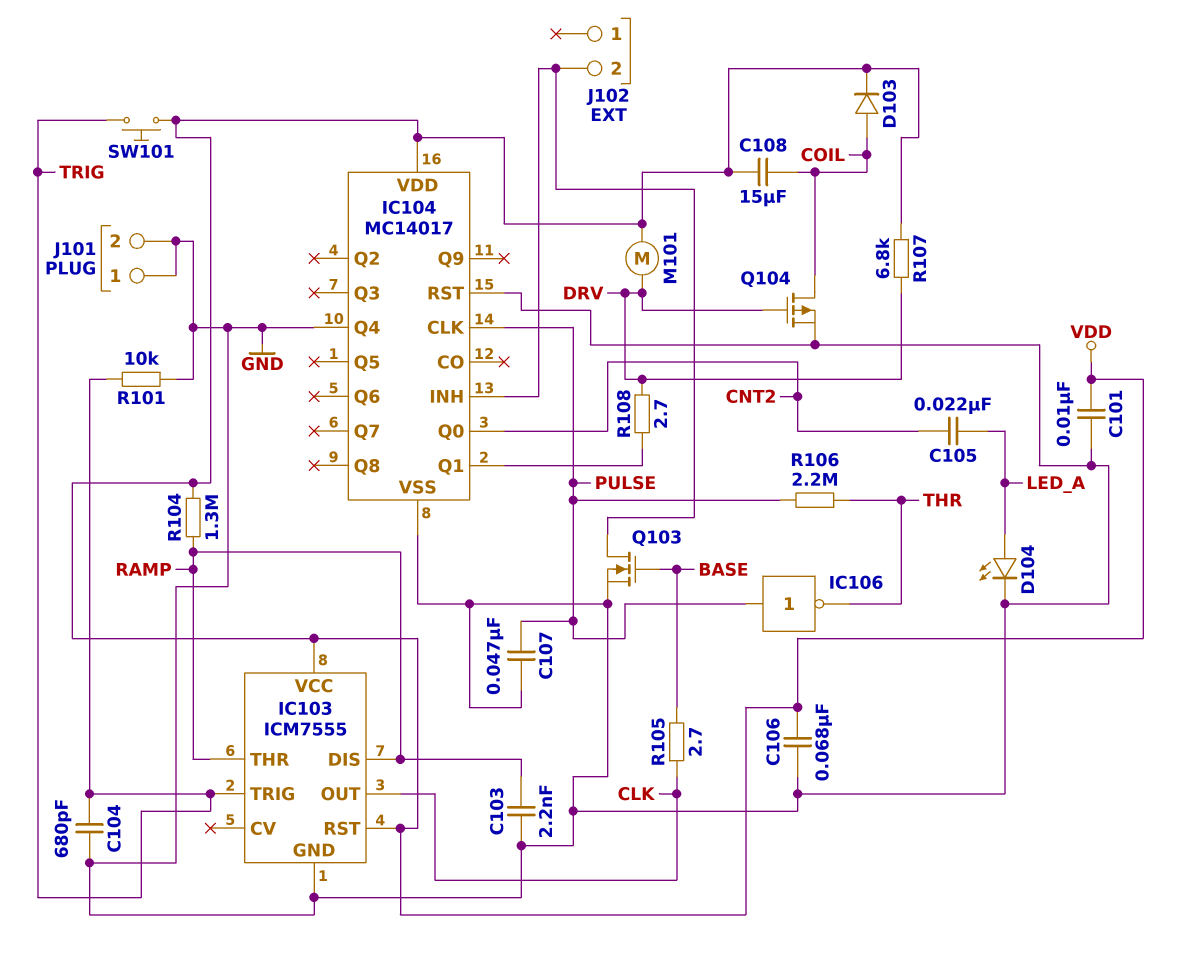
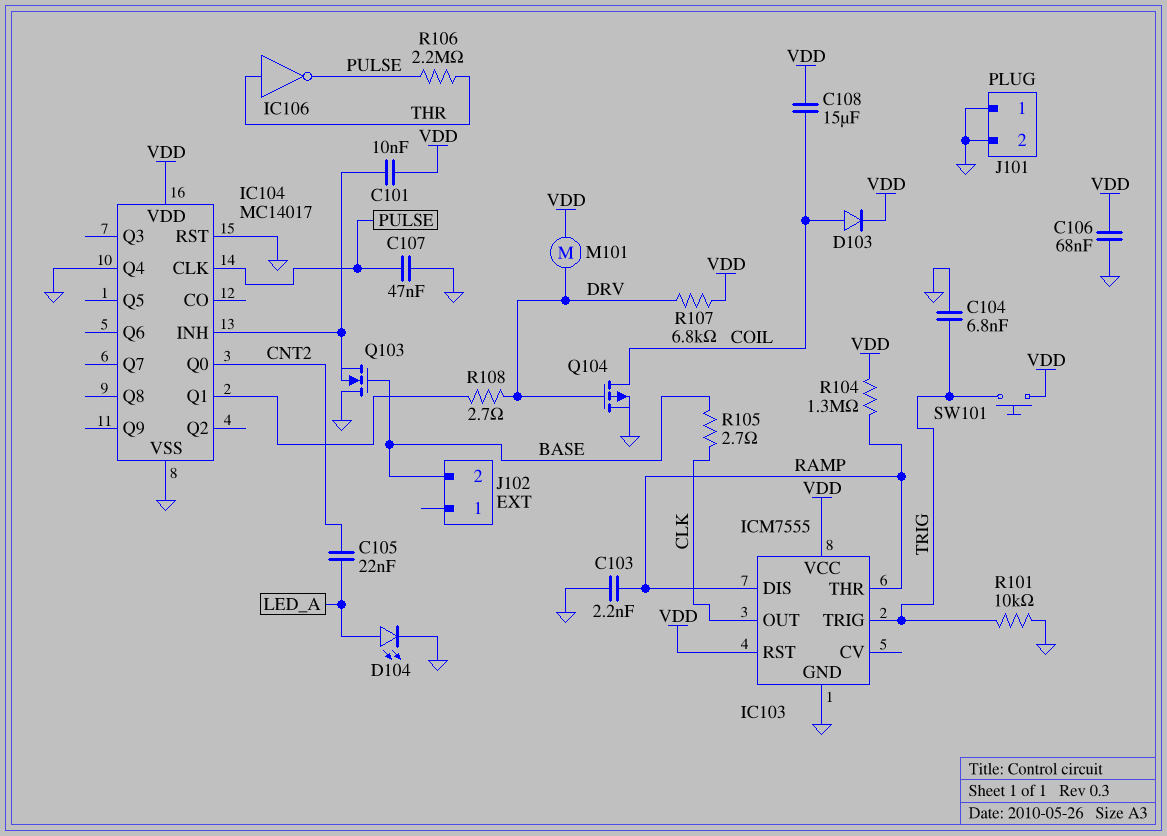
C101: 10nF (GND, VDD) -> 10nF (IC104/INH, VDD)
C104: 680pF (GND, TRIG) -> 6.8nF (GND, TRIG)
IC106: NOT (in PULSE, out THR) -> NOT (in THR, out PULSE)
J102 pin 2: IC104/INH -> BASE
Q103: NMOS (G BASE, D IC104/INH, S GND) -> NMOS (G BASE, D GND, S IC104/INH)

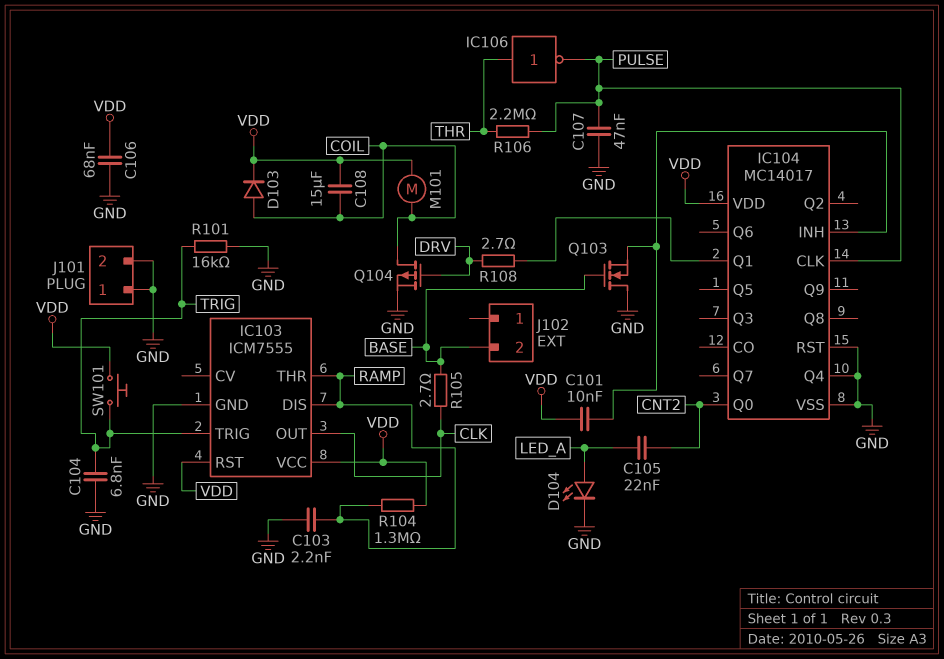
M101: motor (DRV, VDD) -> motor (COIL, VDD)
R101: 10k (GND, TRIG) -> 16k (GND, TRIG)
R107: 6.8k (DRV, VDD) -> none

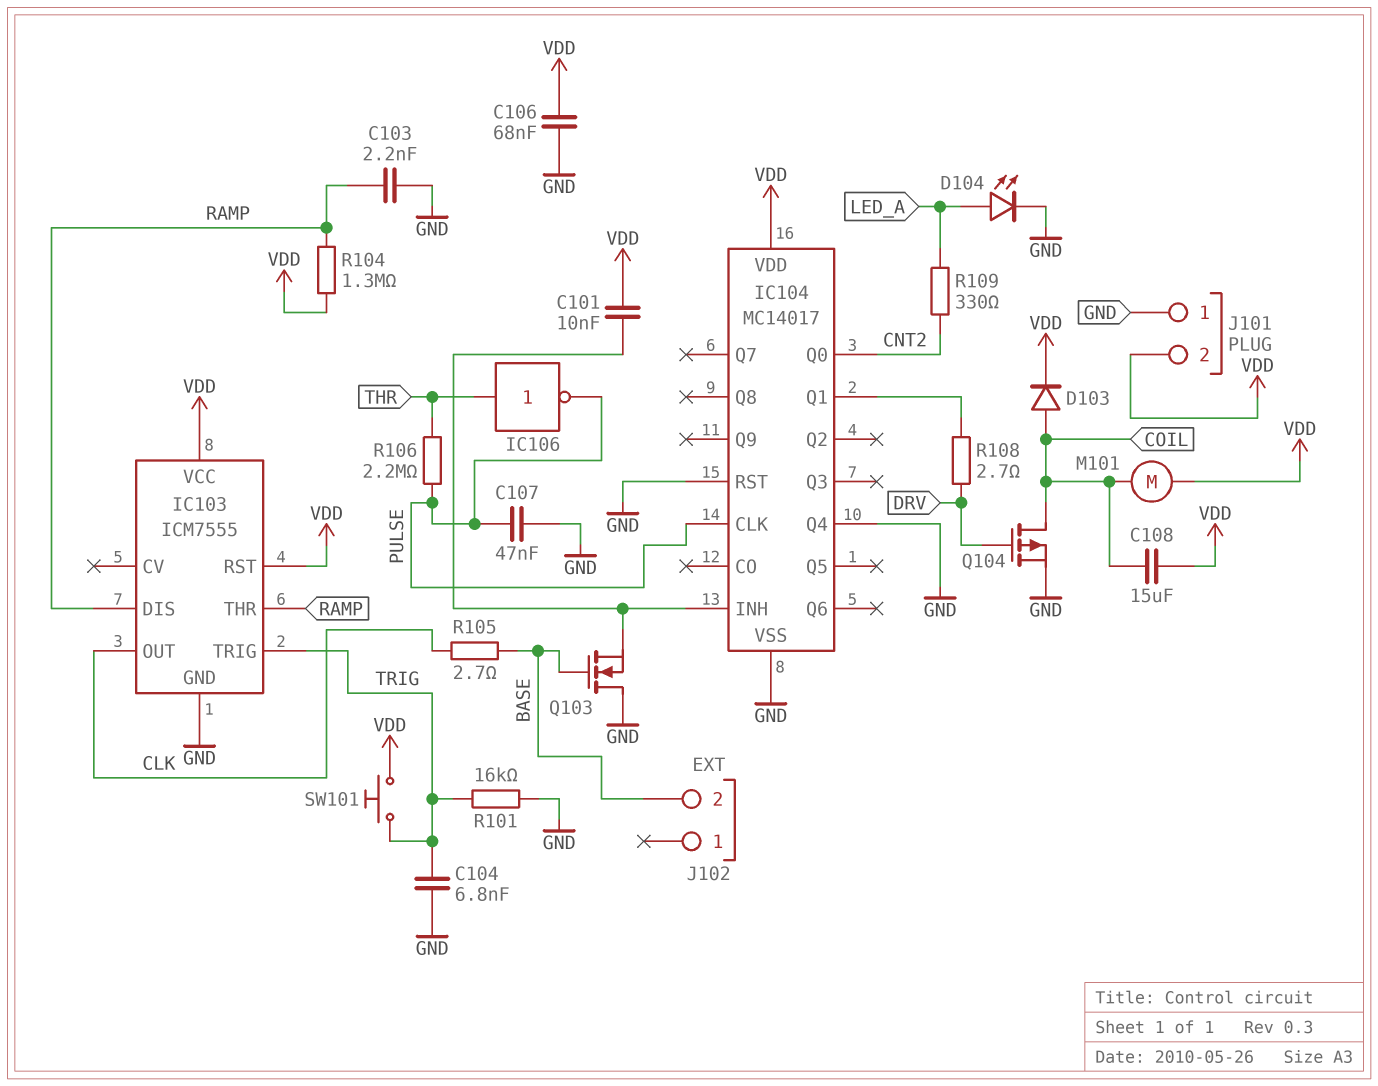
C105: 22nF (CNT2, LED_A) -> none
J101 pin 2: GND -> VDD
R109: none -> 330 (CNT2, LED_A)

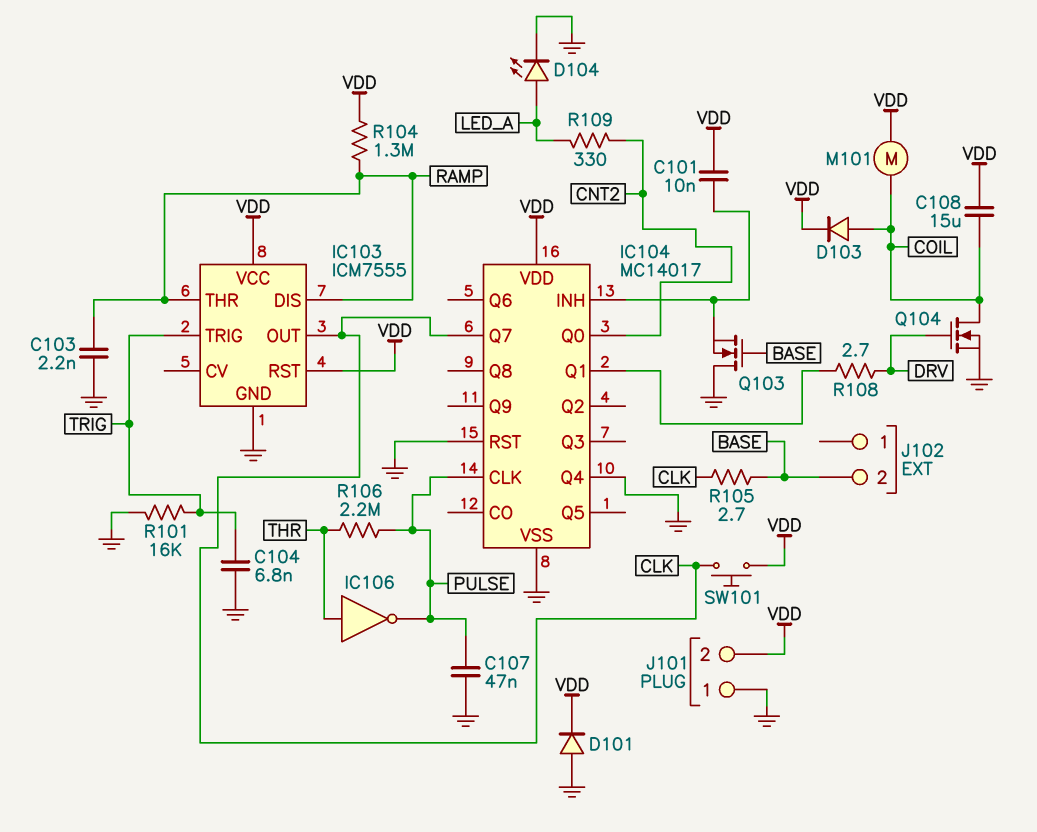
C106: 68nF (GND, VDD) -> none
D101: none -> diode (A GND, K VDD)
IC104 pin Q7: none -> CLK
Q104: PMOS (G DRV, D COIL, S GND) -> NMOS (G DRV, D COIL, S GND)
SW101: button (TRIG, VDD) -> button (CLK, VDD)

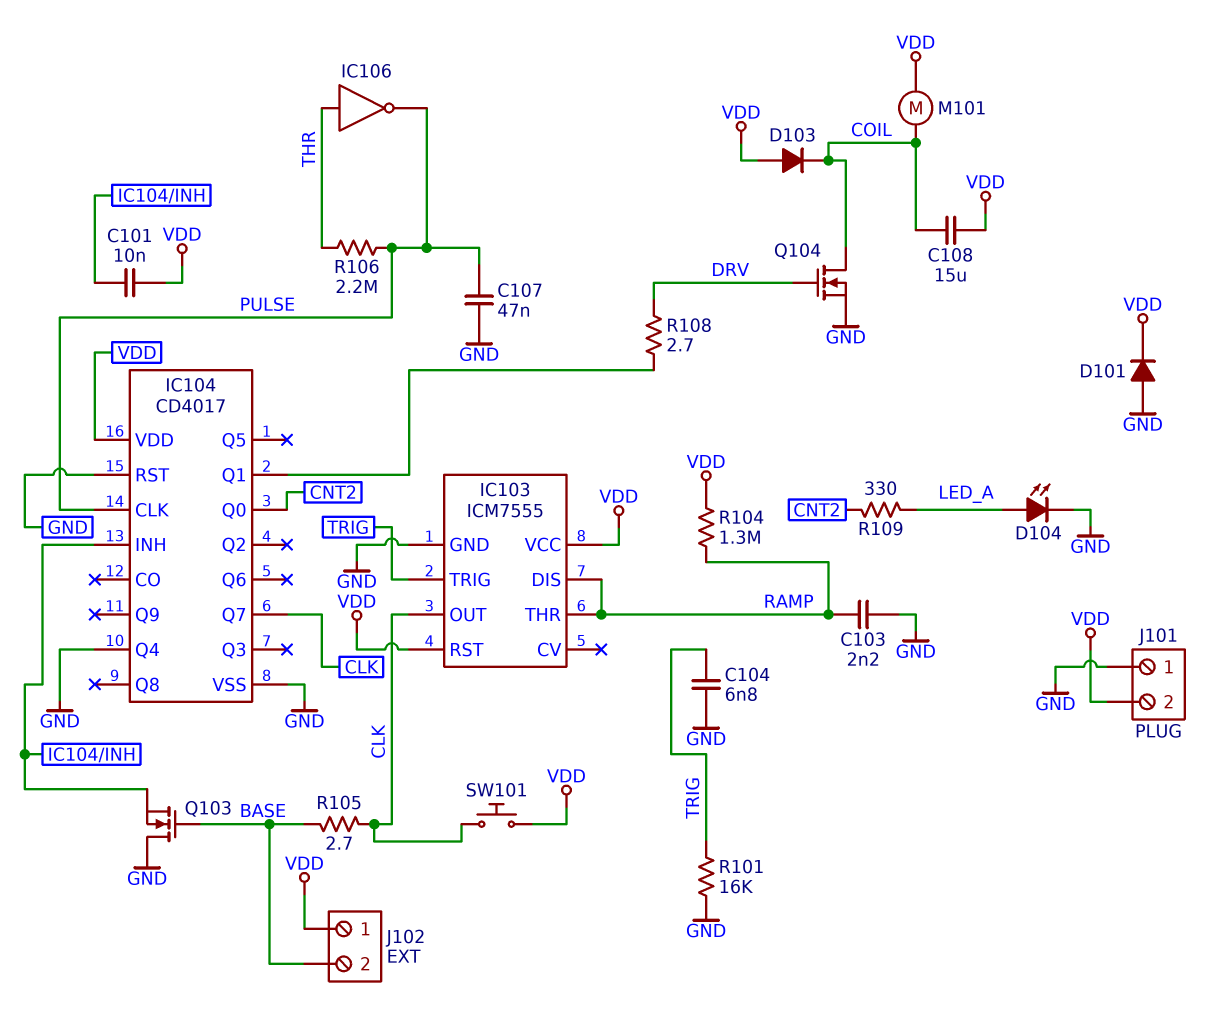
D103: diode (A COIL, K VDD) -> diode (A VDD, K COIL)
IC104: MC14017 -> CD4017
J102 pin 1: none -> VDD

